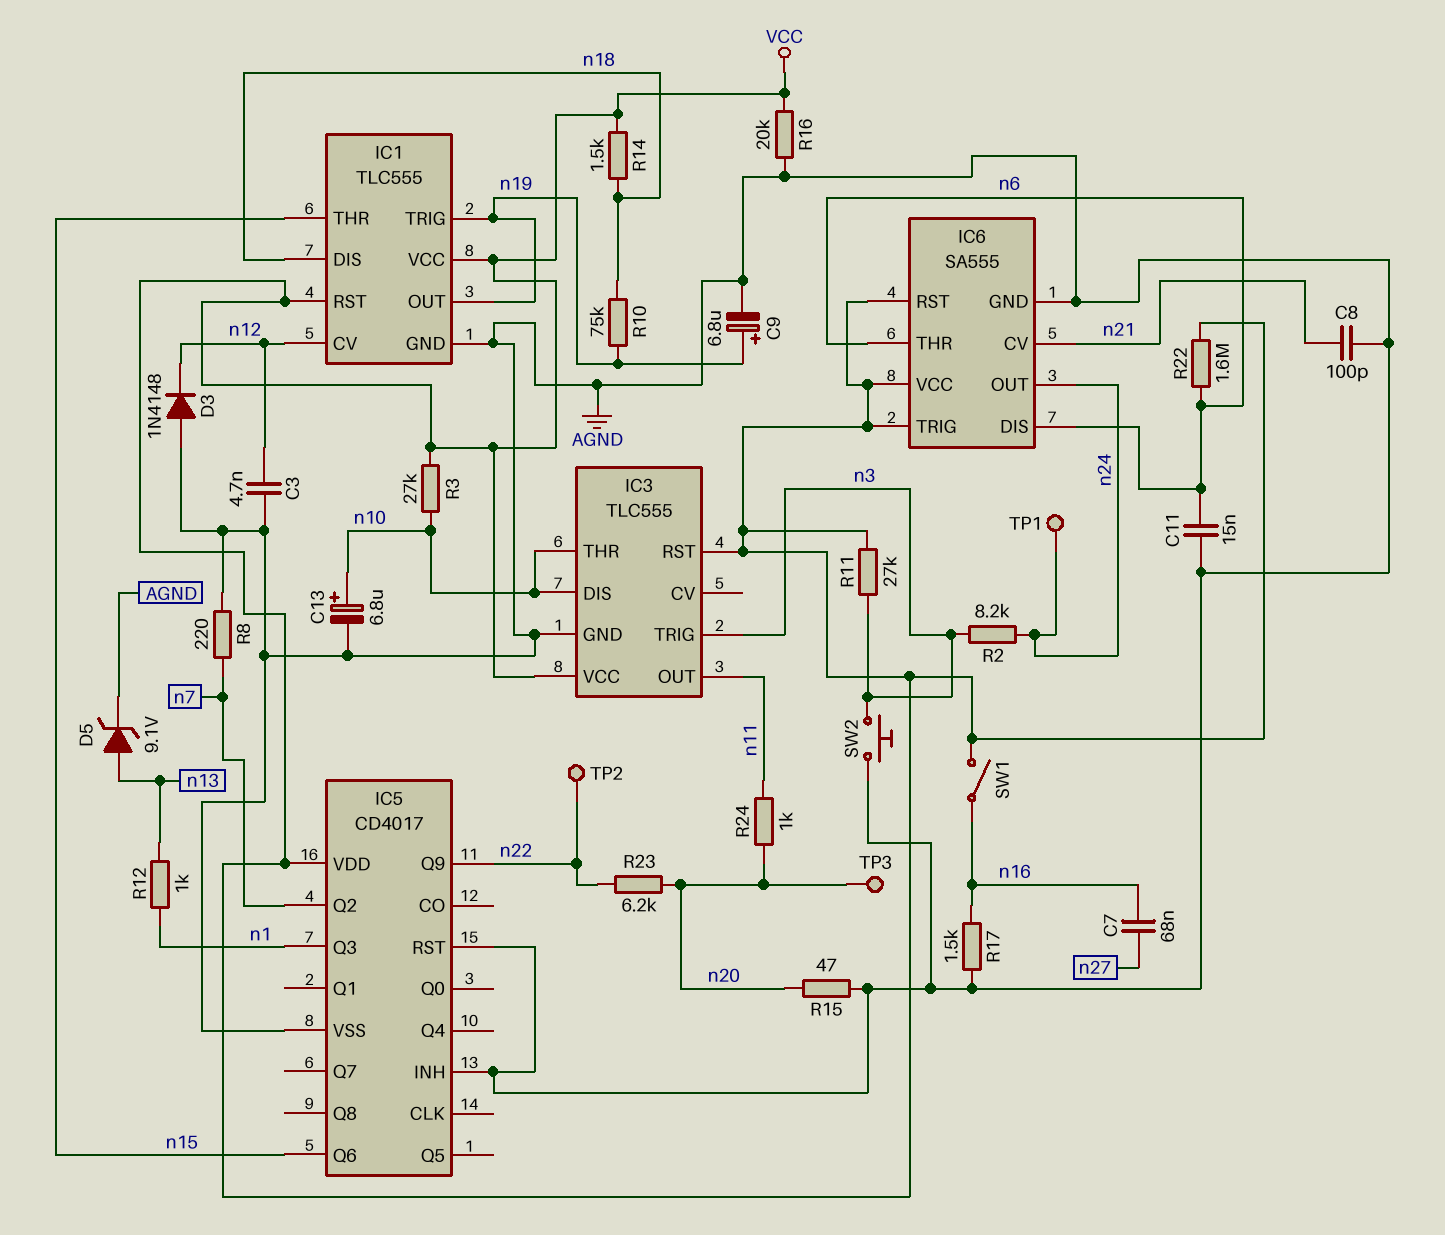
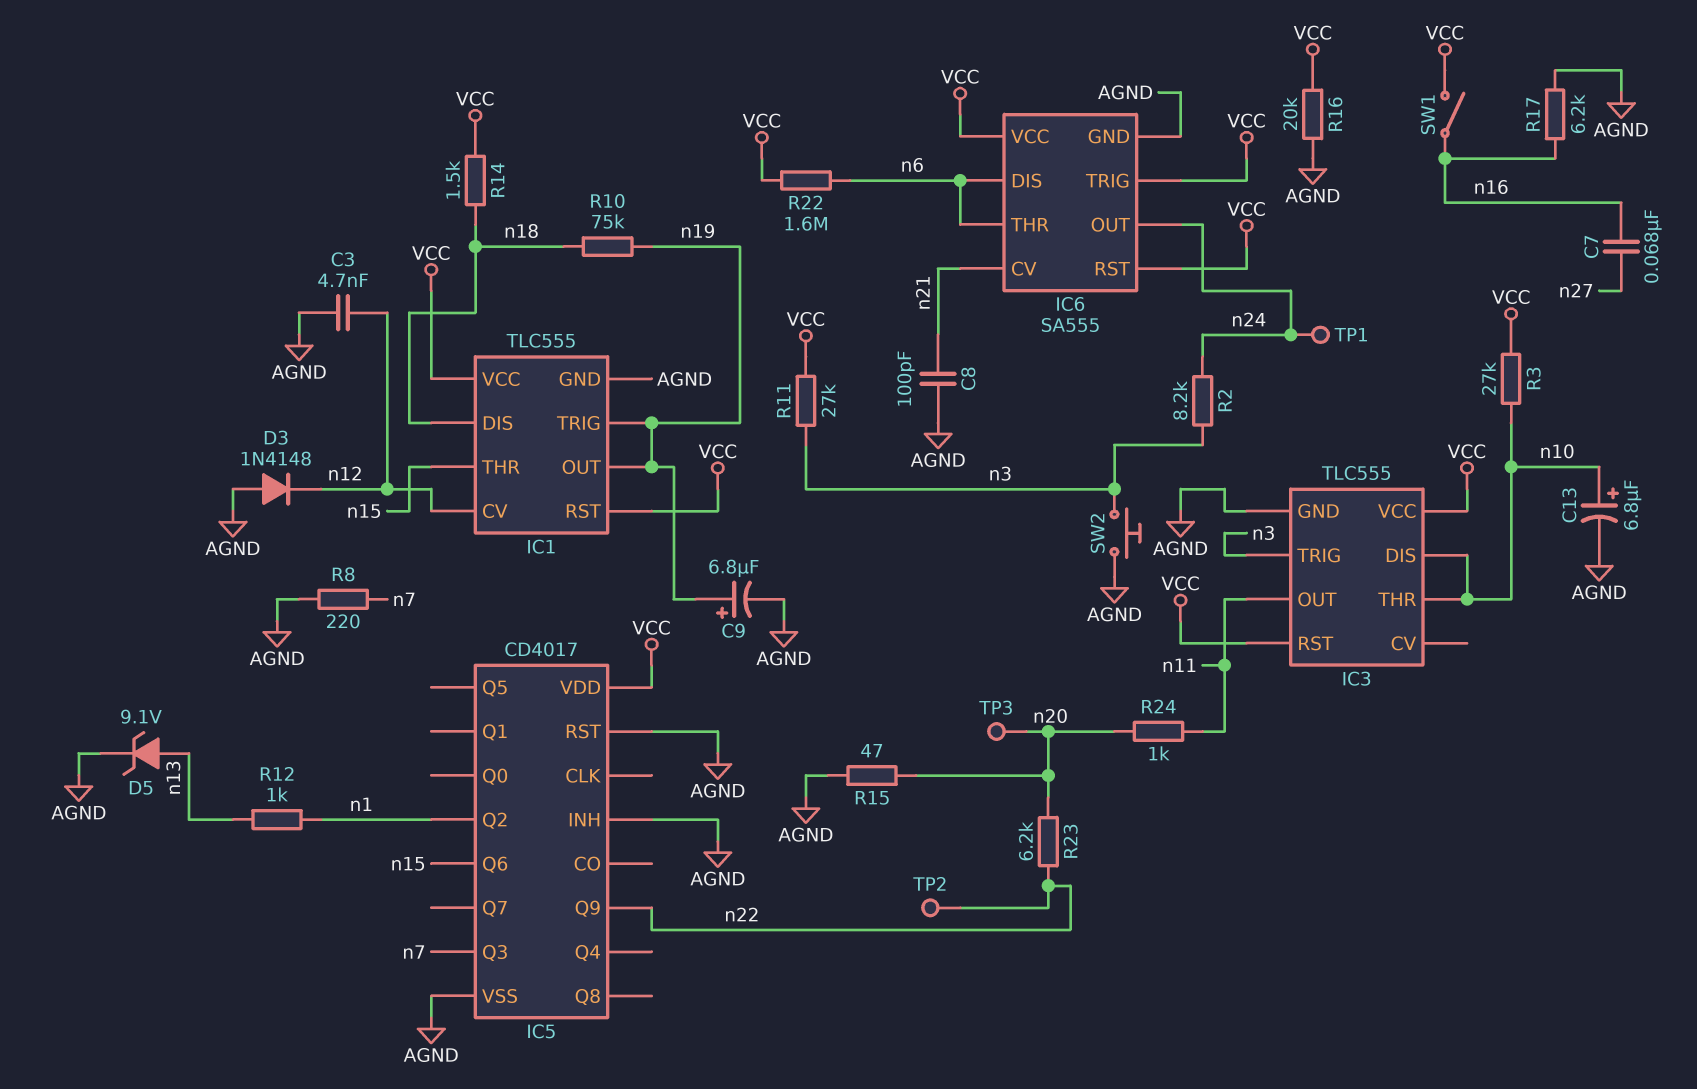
C11: 15nF (AGND, n6) -> none
IC5 pin Q2: n7 -> n1
IC5 pin Q3: n1 -> n7
R17: 1.5k (AGND, n16) -> 6.2k (AGND, n16)

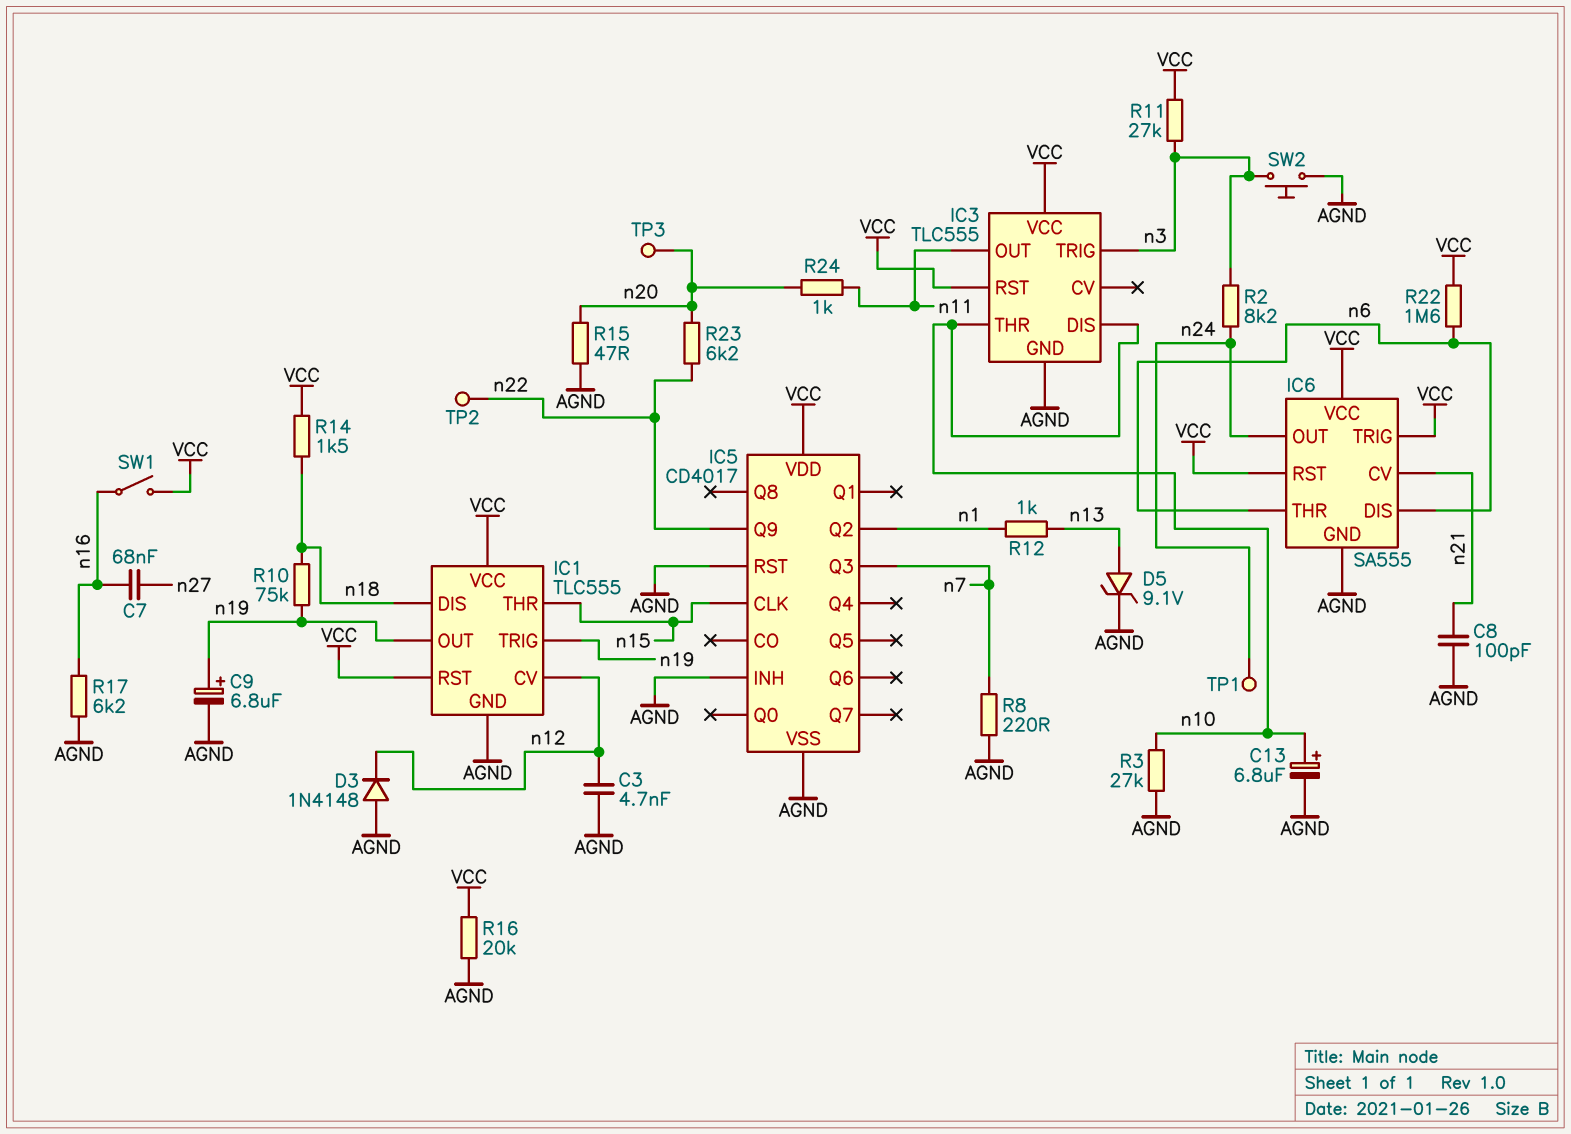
IC5 pin CLK: none -> n15
IC5 pin Q6: n15 -> none
R3: 27k (VCC, n10) -> 27k (AGND, n10)

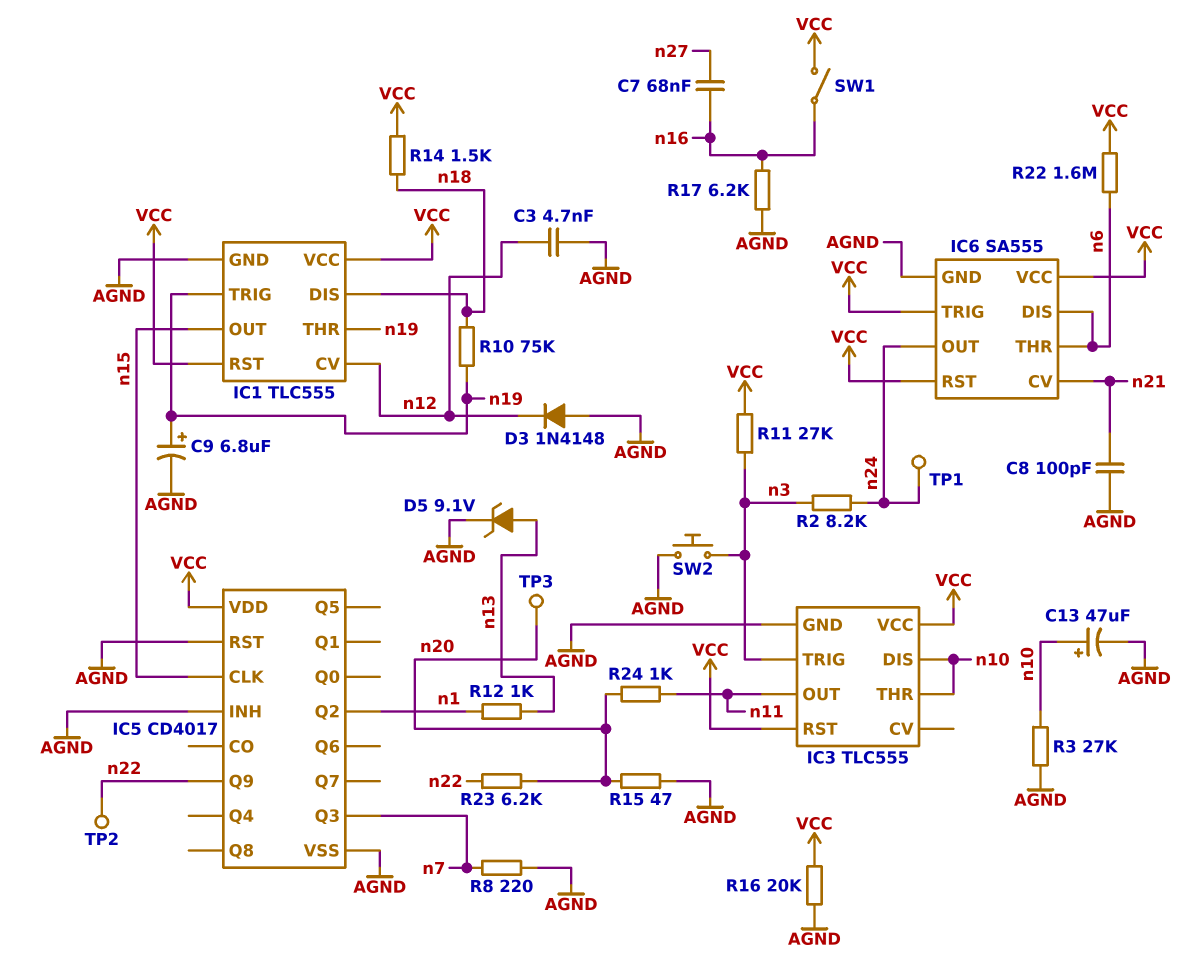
C13: 6.8uF (plus n10, minus AGND) -> 47uF (plus n10, minus AGND)
IC1 pin OUT: n19 -> n15
IC1 pin THR: n15 -> n19

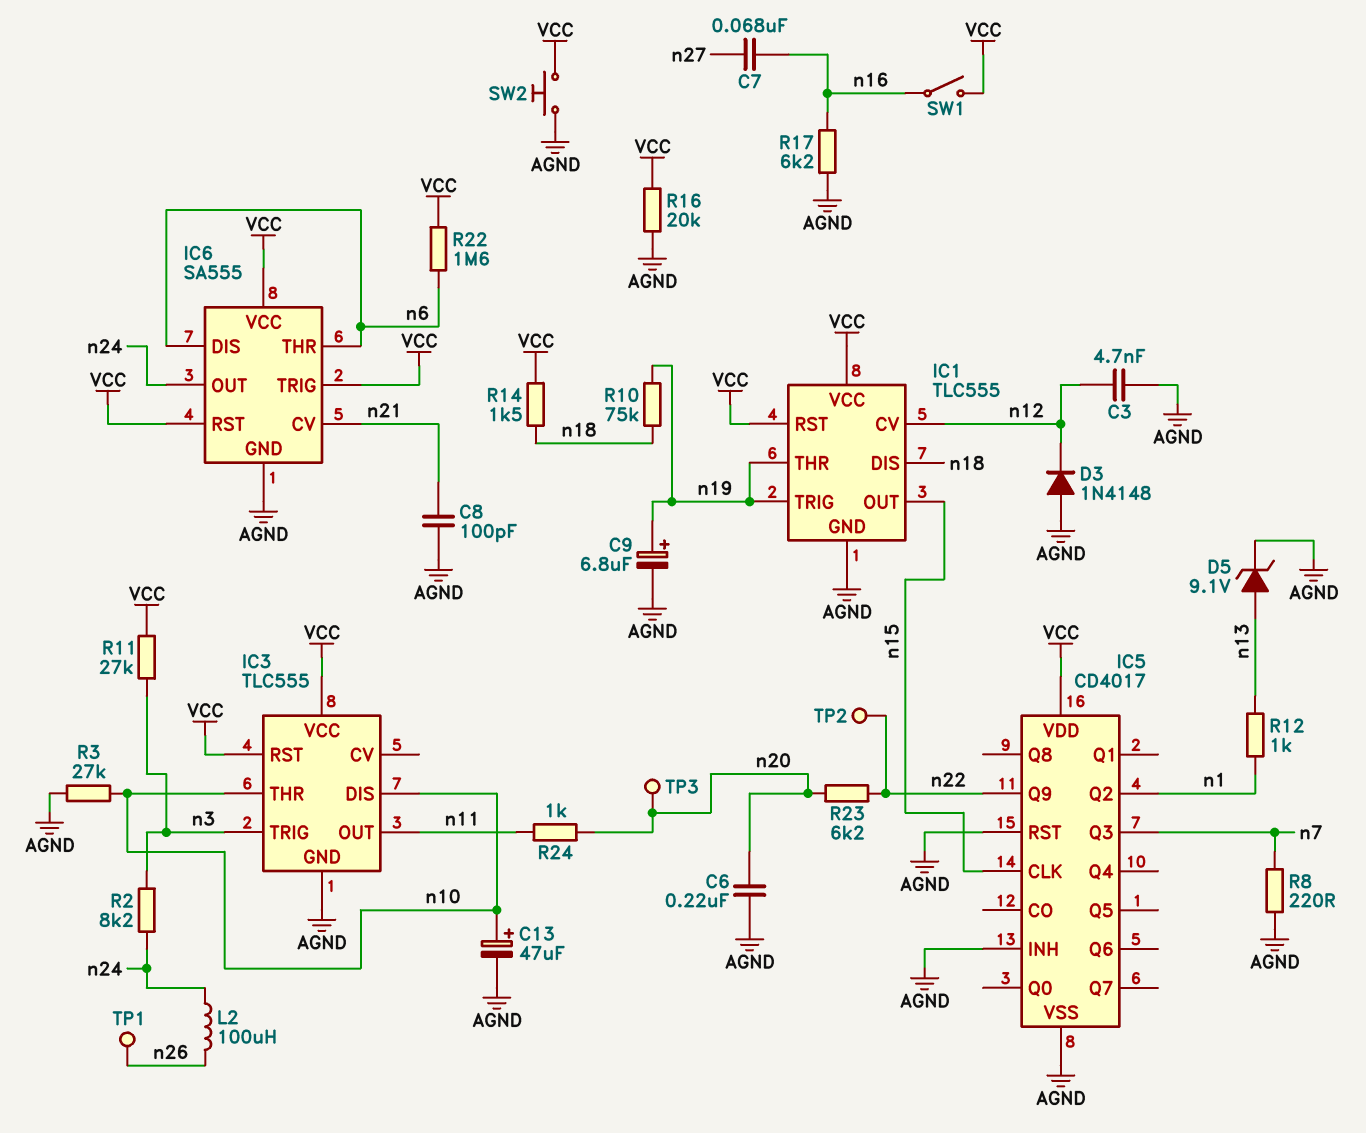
C6: none -> 220nF (AGND, n20)
L2: none -> 100uH (n24, n26)
R15: 47 (AGND, n20) -> none
SW2: button (AGND, n3) -> button (AGND, VCC)
TP1: test point (n24) -> test point (n26)

